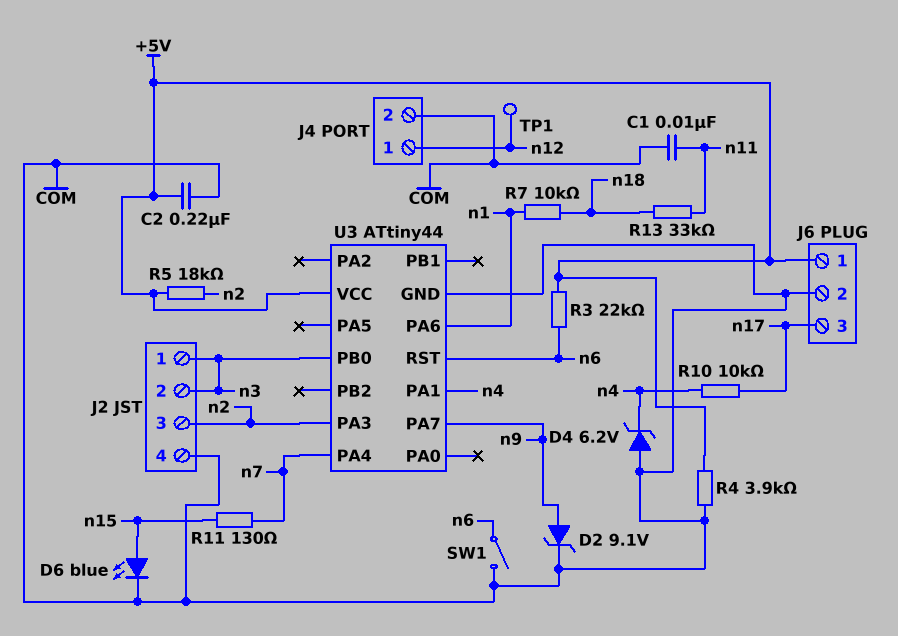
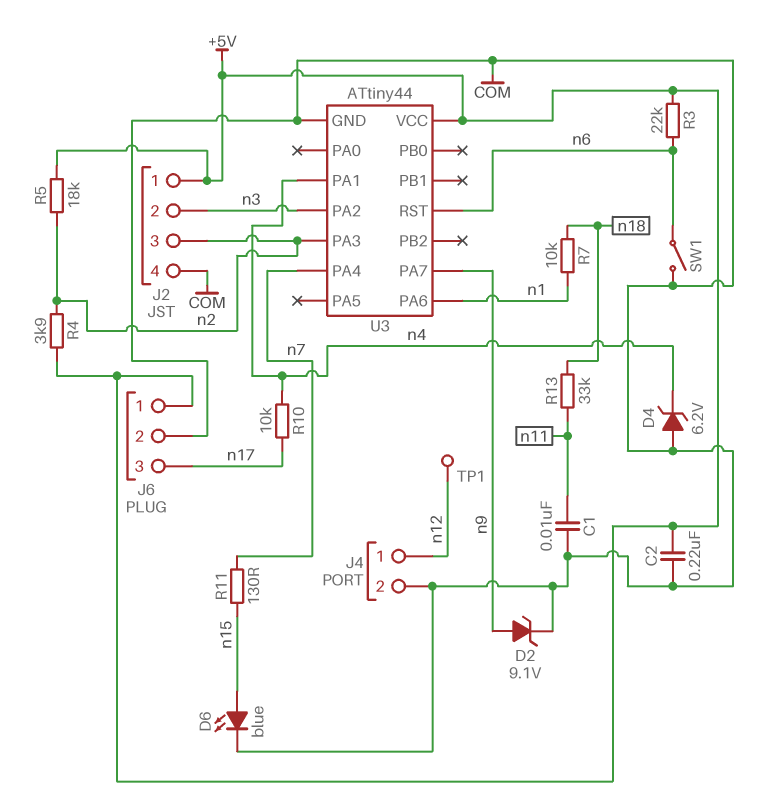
J2 pin 1: n3 -> +5V
R4: 3.9k (+5V, COM) -> 3.9k (+5V, n2)
U3 pin PA2: none -> n3
U3 pin PB0: n3 -> none

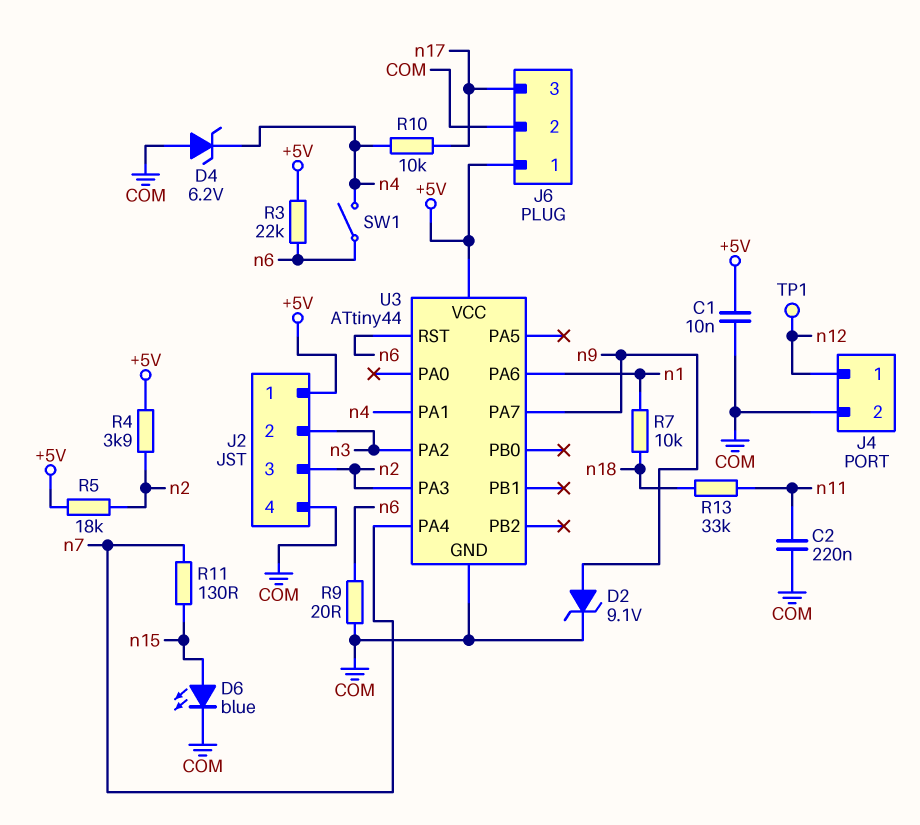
C1: 10nF (COM, n11) -> 10nF (+5V, COM)
C2: 220nF (+5V, COM) -> 220nF (COM, n11)
R9: none -> 20 (COM, n6)
SW1: switch (COM, n6) -> switch (n4, n6)

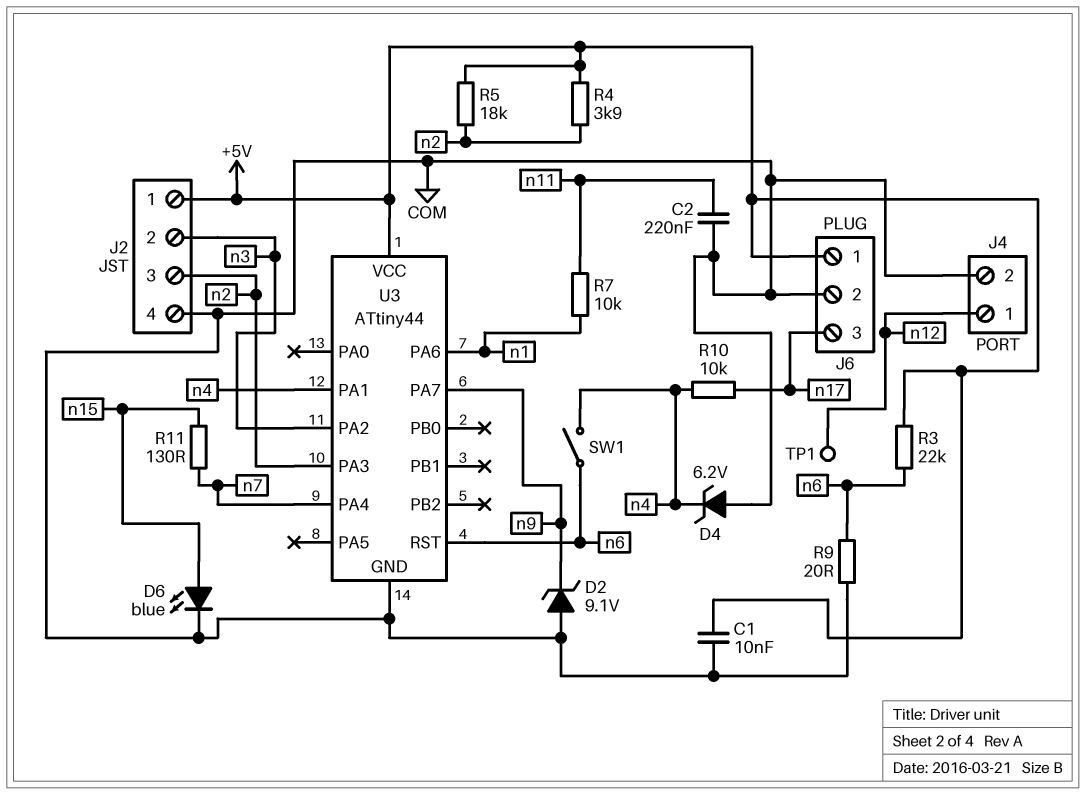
D2: zener 9.1V (A n9, K COM) -> zener 9.1V (A COM, K n9)
R7: 10k (n1, n18) -> 10k (n1, n11)
R13: 33k (n11, n18) -> none

